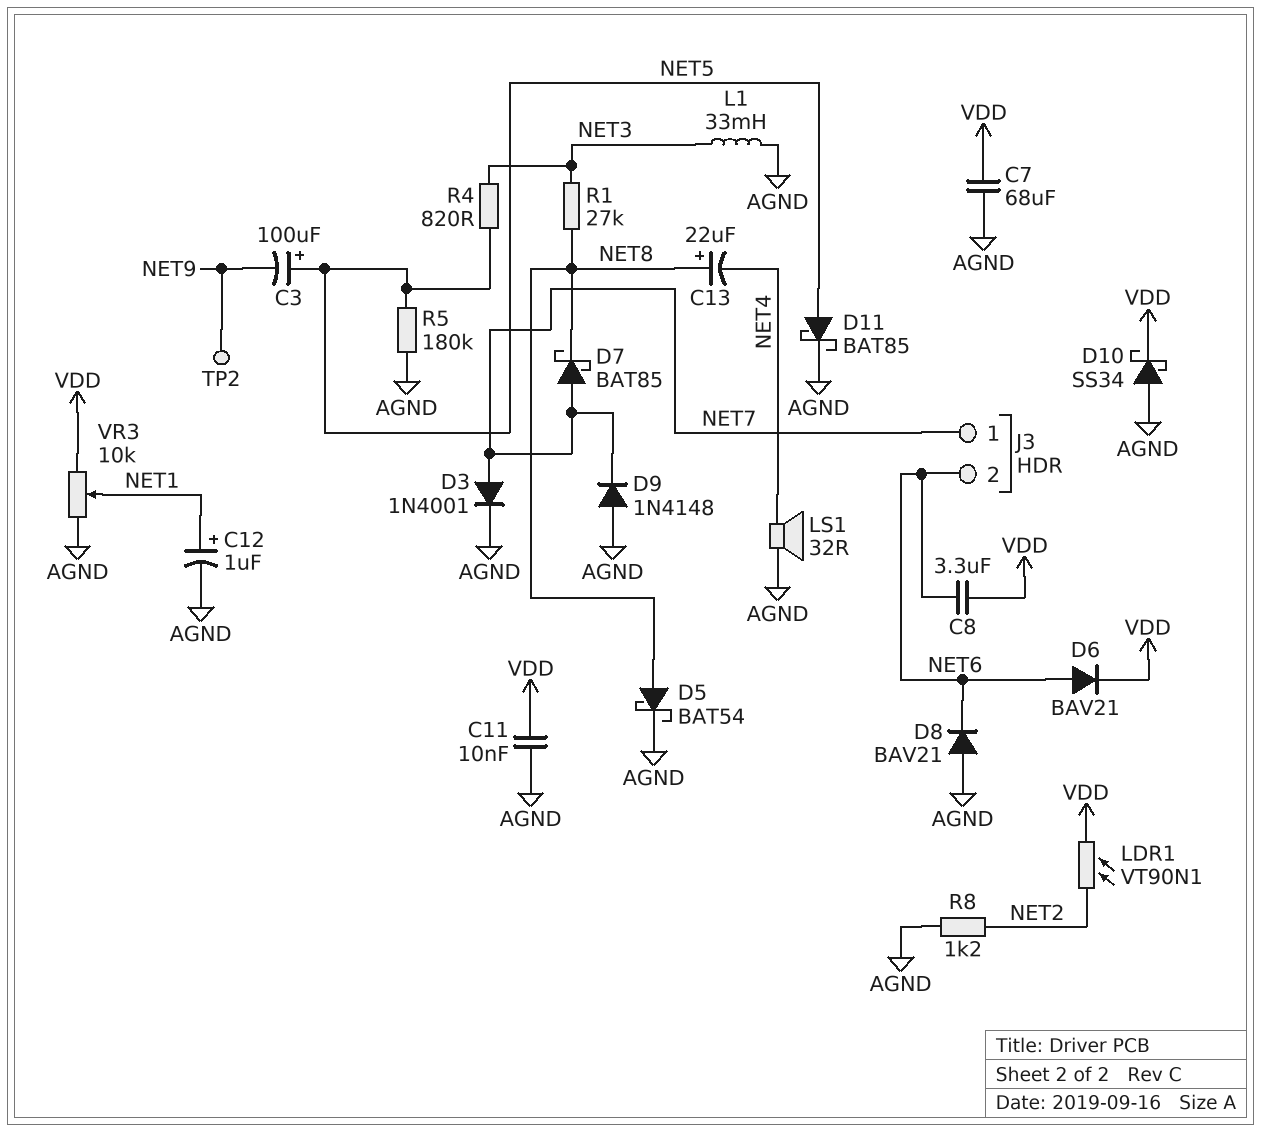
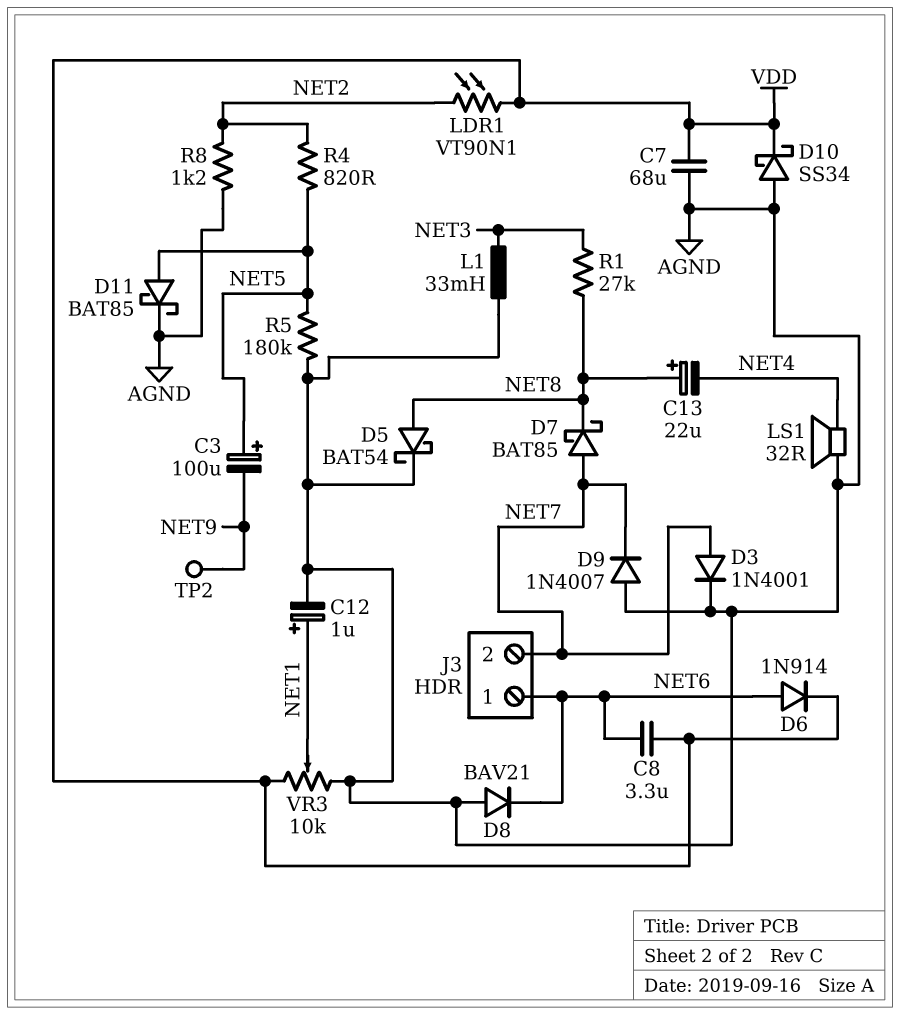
C11: 10nF (AGND, VDD) -> none
D6: diode BAV21 (A NET6, K VDD) -> diode 1N914 (A NET6, K VDD)
D9: diode 1N4148 (A AGND, K NET7) -> diode 1N4007 (A AGND, K NET7)
J3 pin 1: NET7 -> NET6
J3 pin 2: NET6 -> NET7
R4: 820 (NET3, NET5) -> 820 (NET2, NET5)

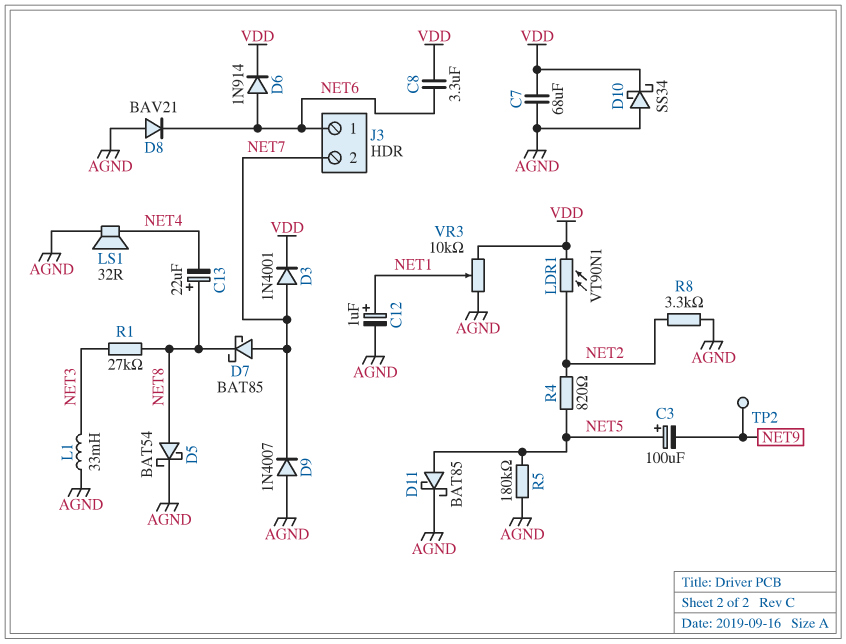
D3: diode 1N4001 (A NET7, K AGND) -> diode 1N4001 (A NET7, K VDD)
R8: 1.2k (AGND, NET2) -> 3.3k (AGND, NET2)

